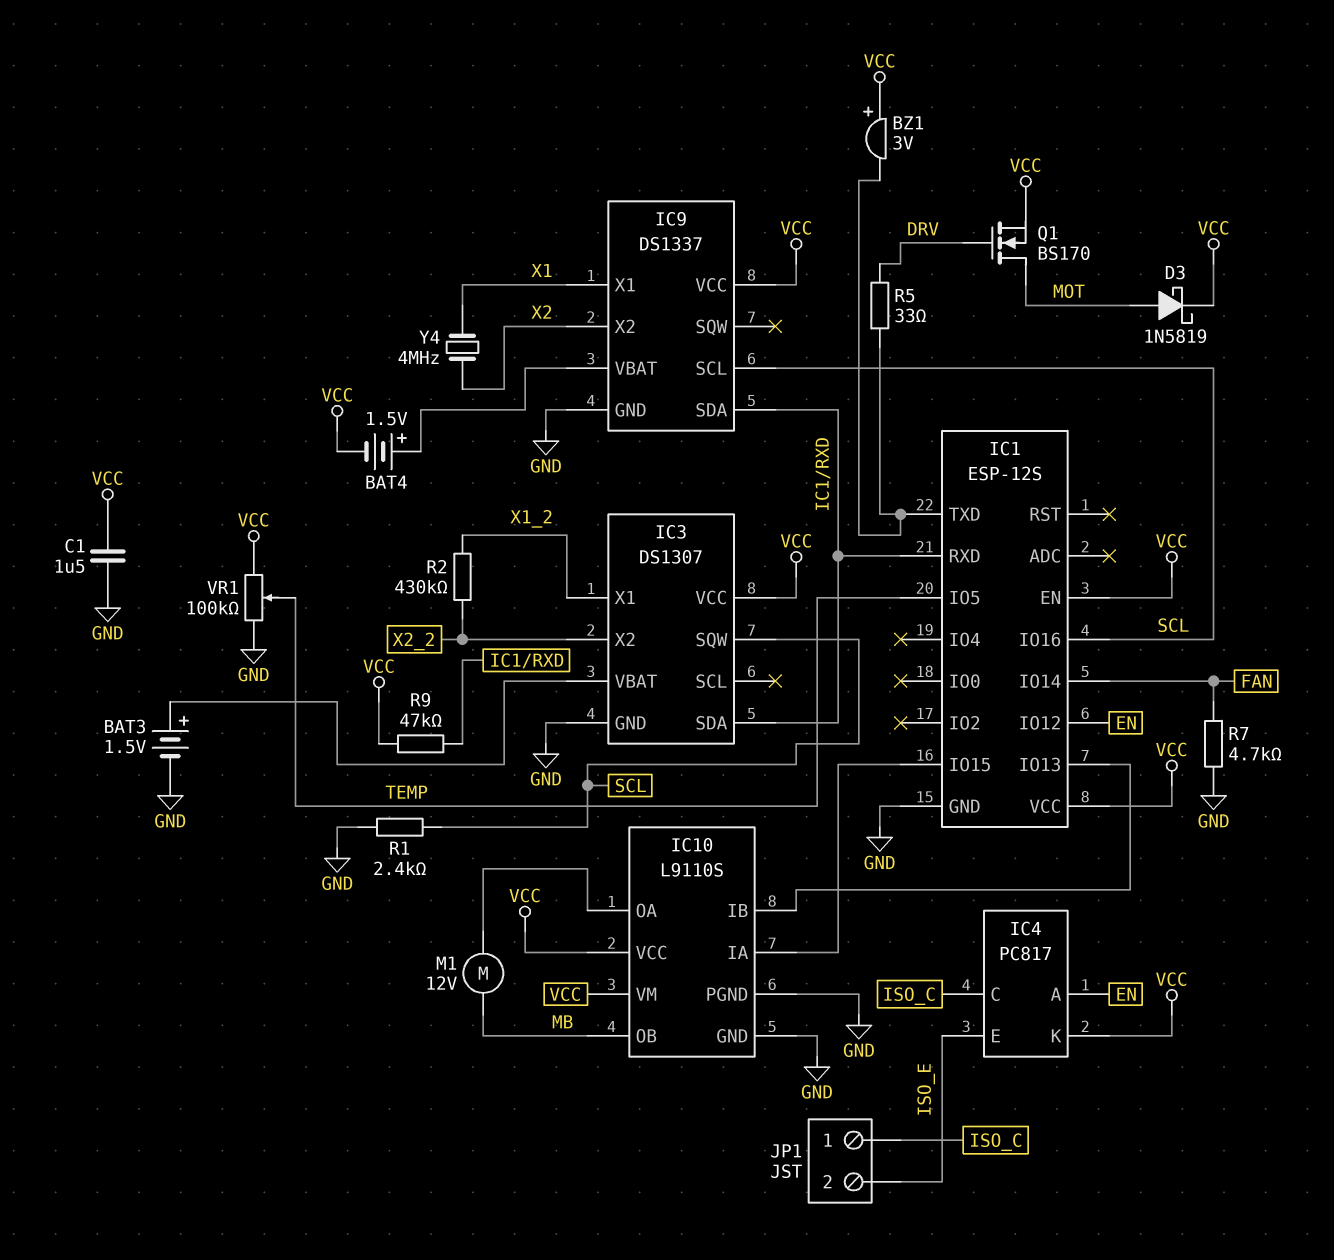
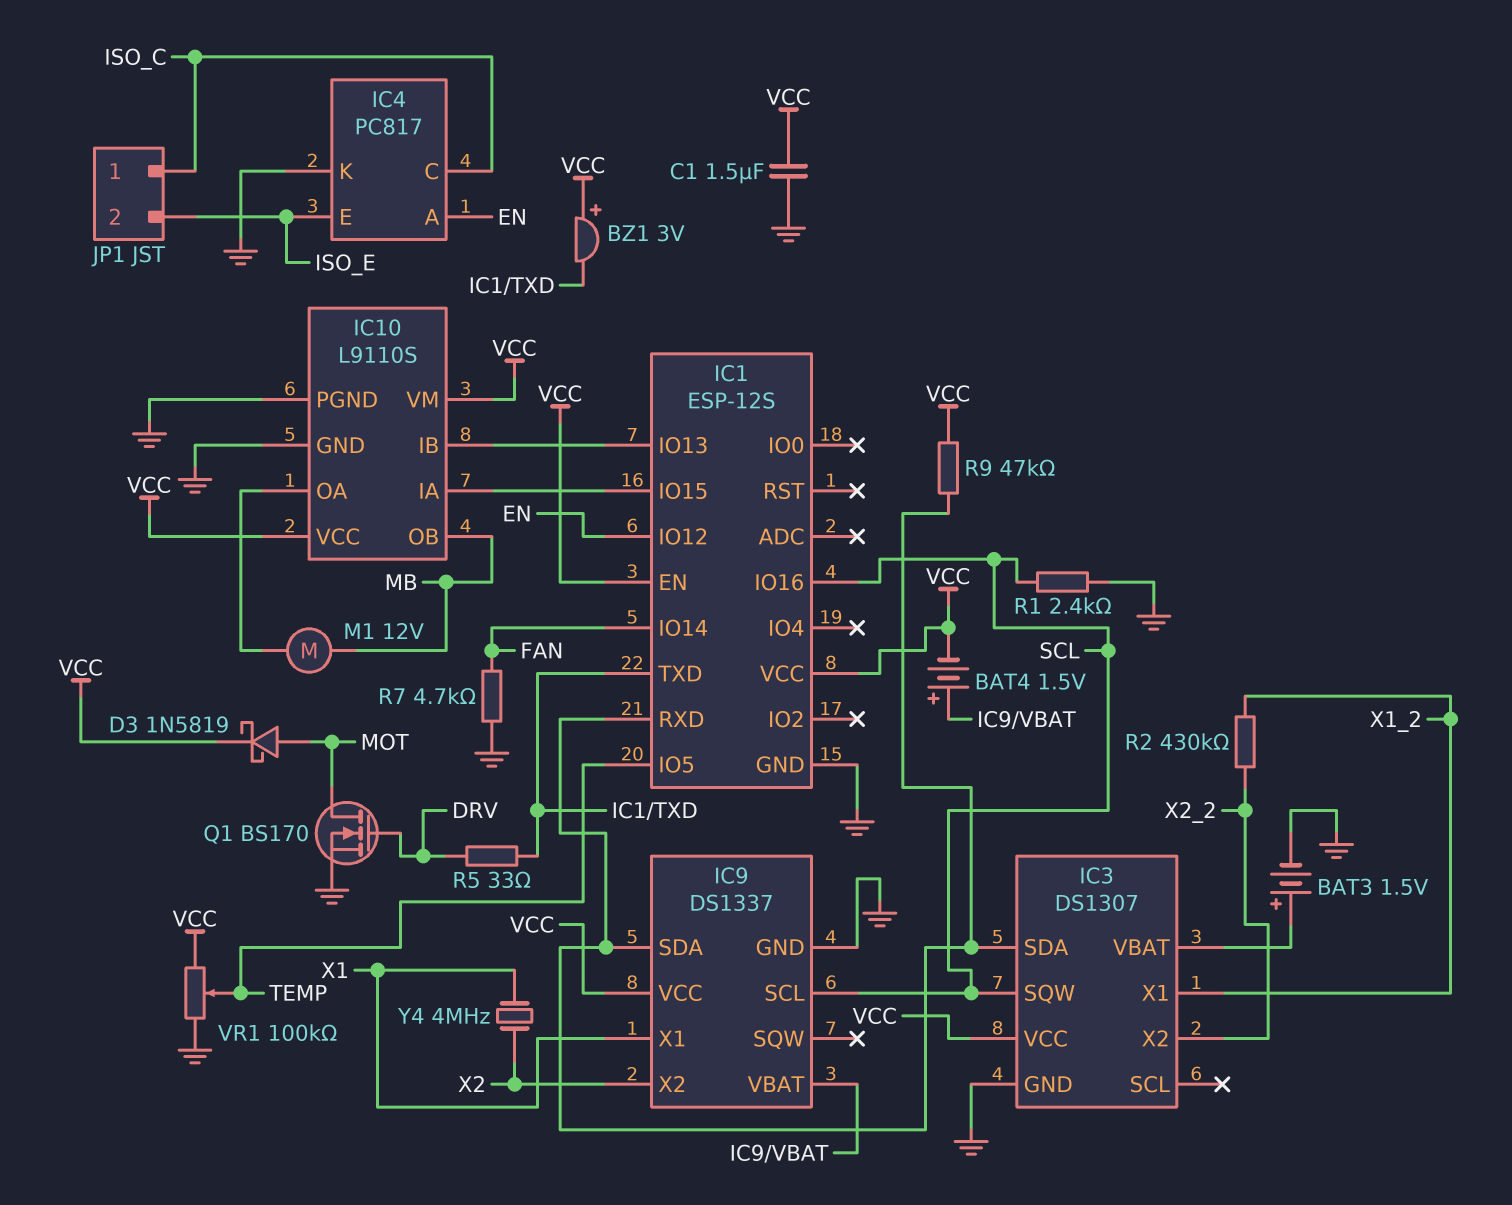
IC4 pin K: VCC -> GND
Q1: NMOS BS170 (G DRV, D MOT, S VCC) -> NMOS BS170 (G DRV, D MOT, S GND)

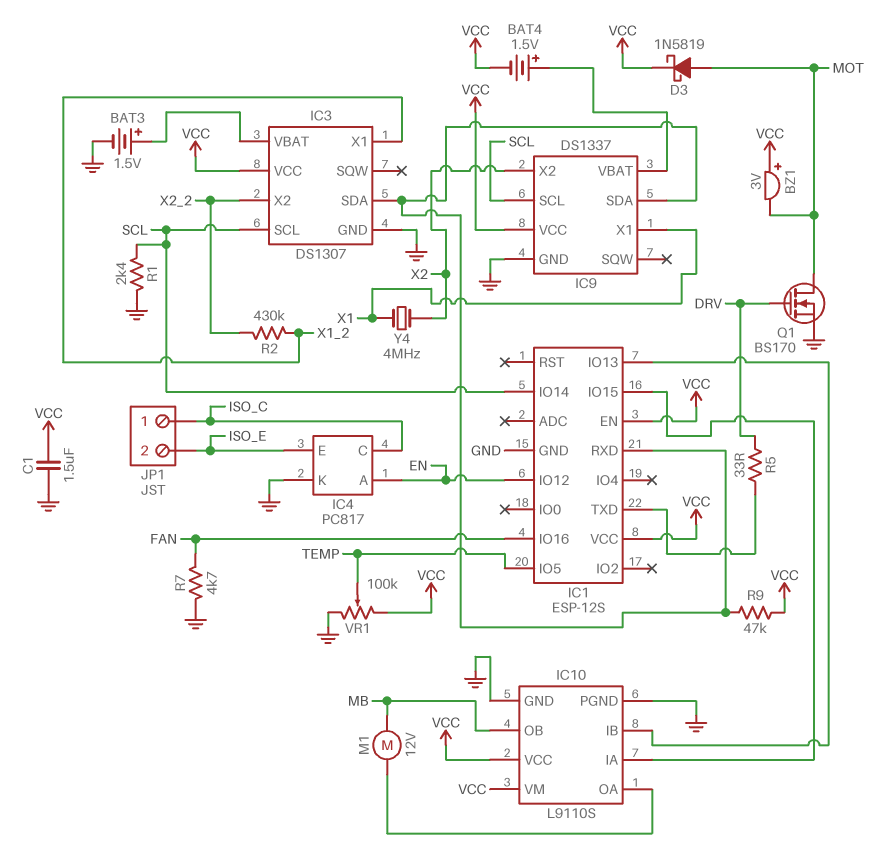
BZ1: buzzer 3V (plus VCC, minus IC1/TXD) -> buzzer 3V (plus VCC, minus MOT)
IC1 pin IO14: FAN -> SCL
IC1 pin IO16: SCL -> FAN
IC3 pin SCL: none -> SCL
IC3 pin SQW: SCL -> none

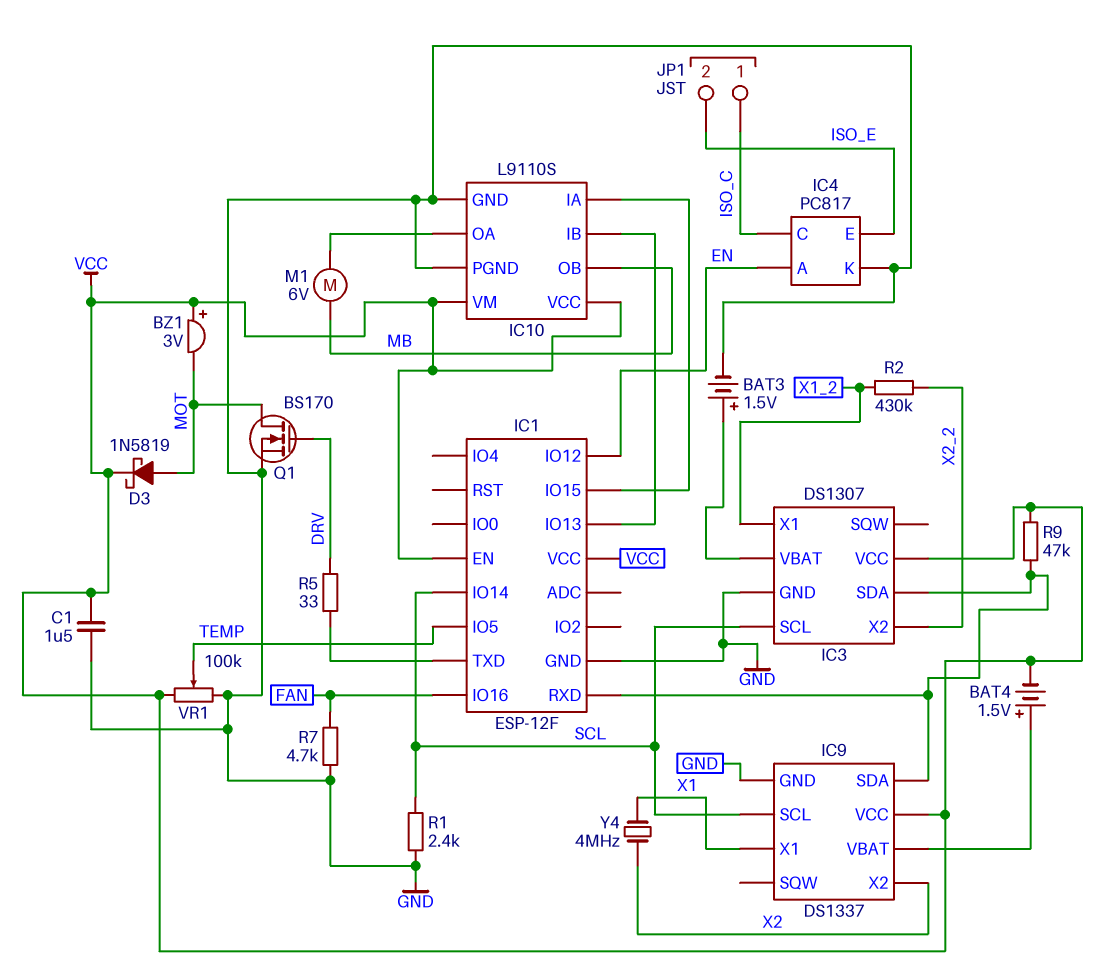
IC1: ESP-12S -> ESP-12F
M1: motor 12V (IC10/OA, MB) -> motor 6V (IC10/OA, MB)

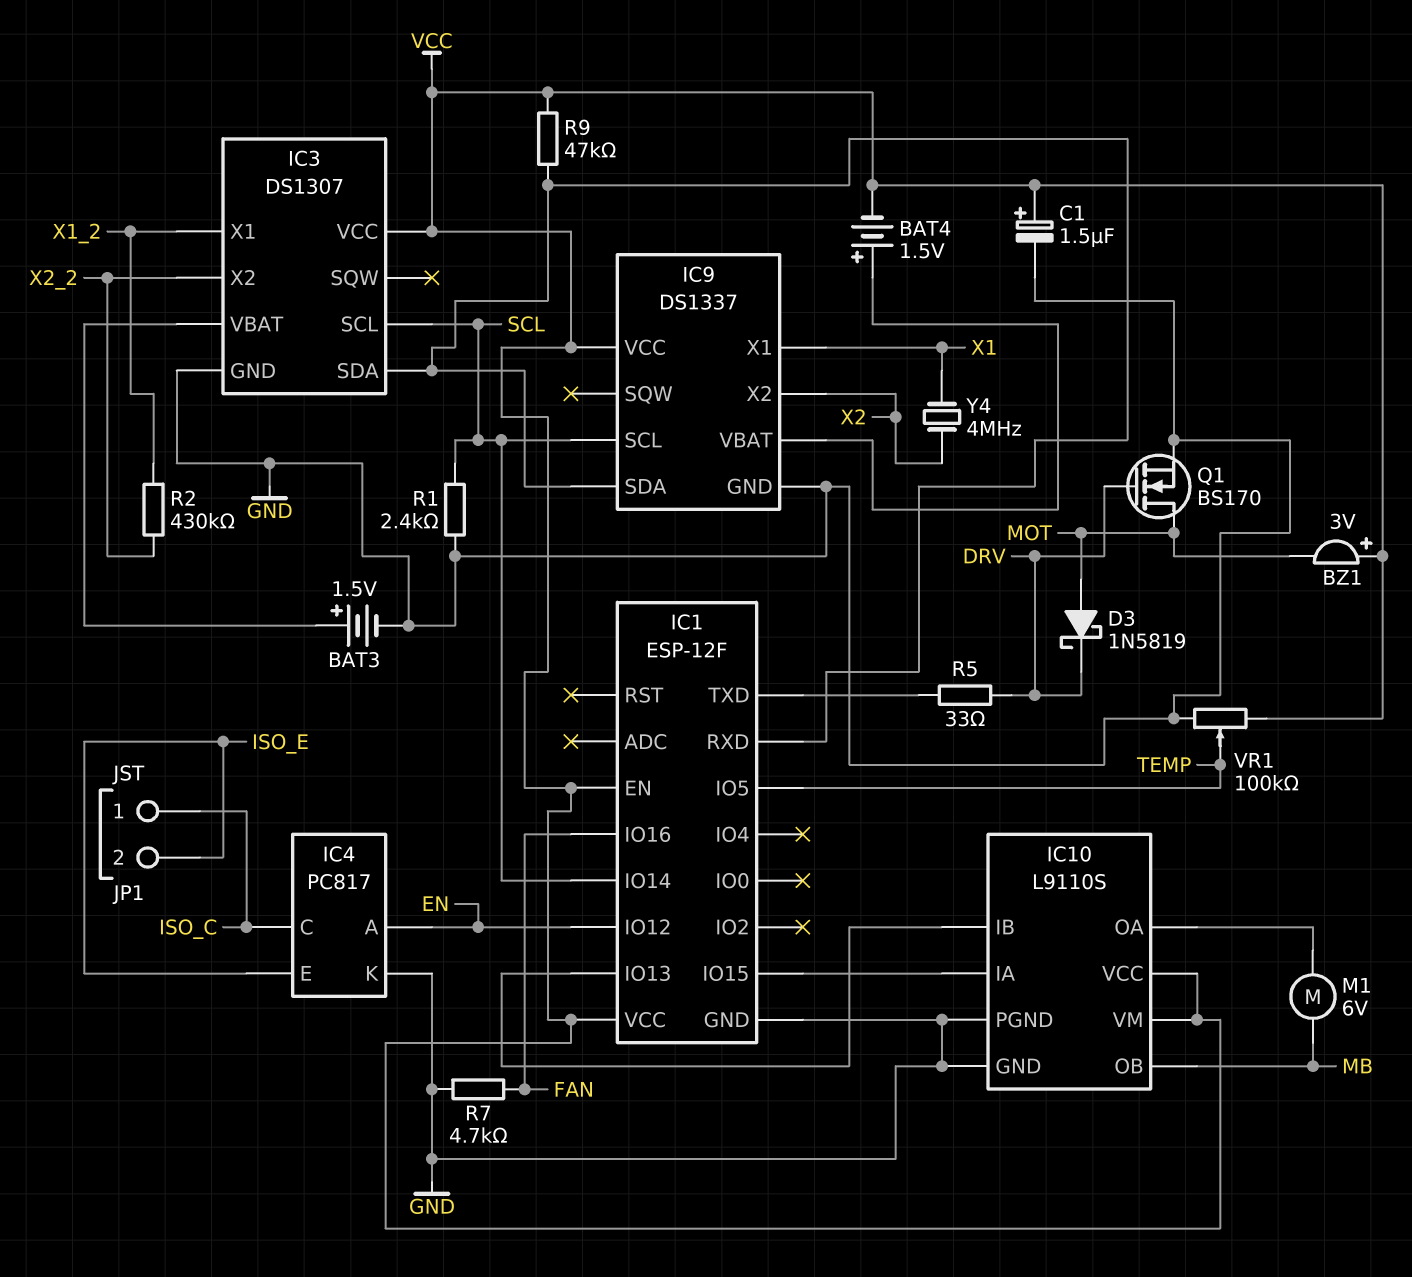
C1: 1.5uF (GND, VCC) -> 1.5uF (plus VCC, minus GND)
D3: schottky 1N5819 (A MOT, K VCC) -> schottky 1N5819 (A MOT, K DRV)

